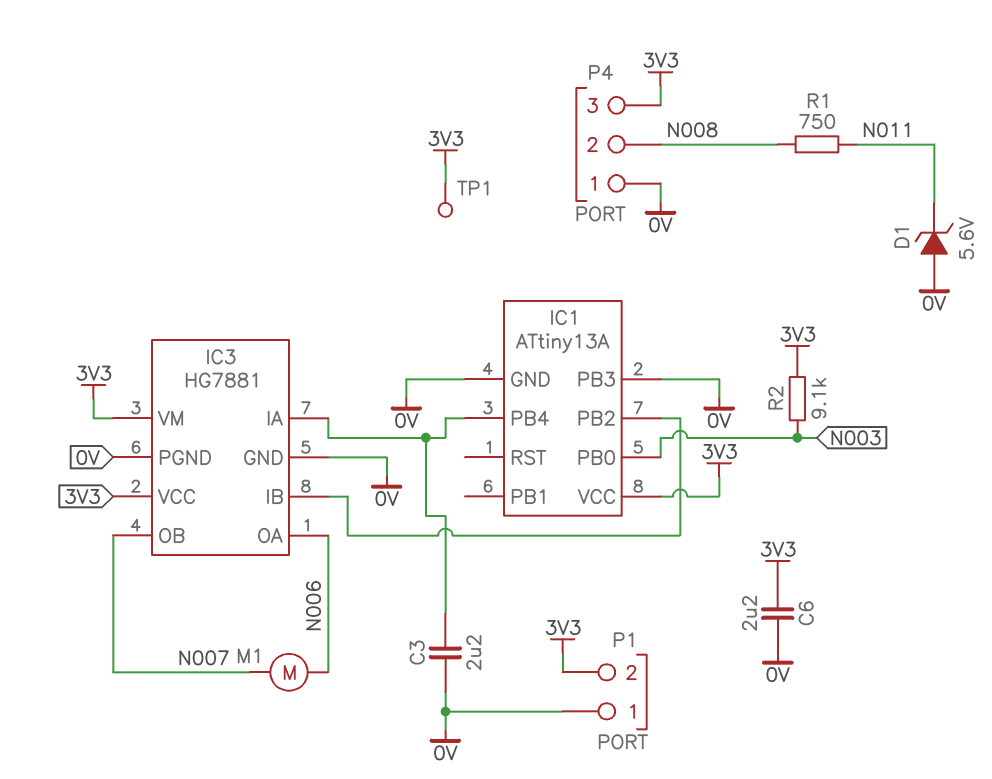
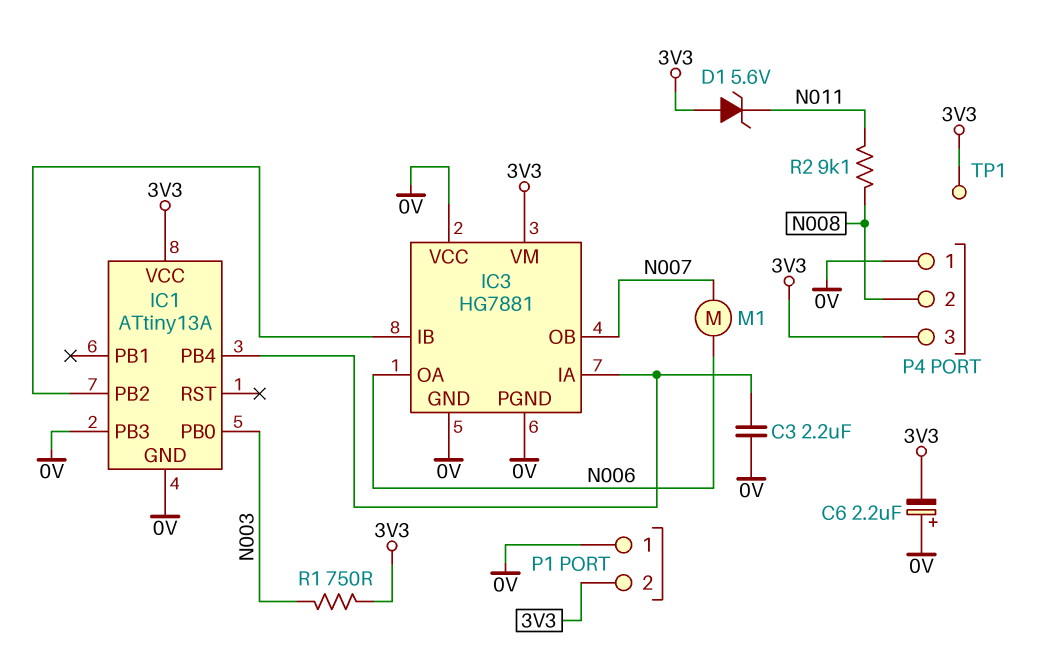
C6: 2.2uF (0V, 3V3) -> 2.2uF (plus 0V, minus 3V3)
D1: zener 5.6V (A 0V, K N011) -> zener 5.6V (A 3V3, K N011)
IC3 pin VCC: 3V3 -> 0V
R1: 750 (N008, N011) -> 750 (3V3, N003)
R2: 9.1k (3V3, N003) -> 9.1k (N008, N011)

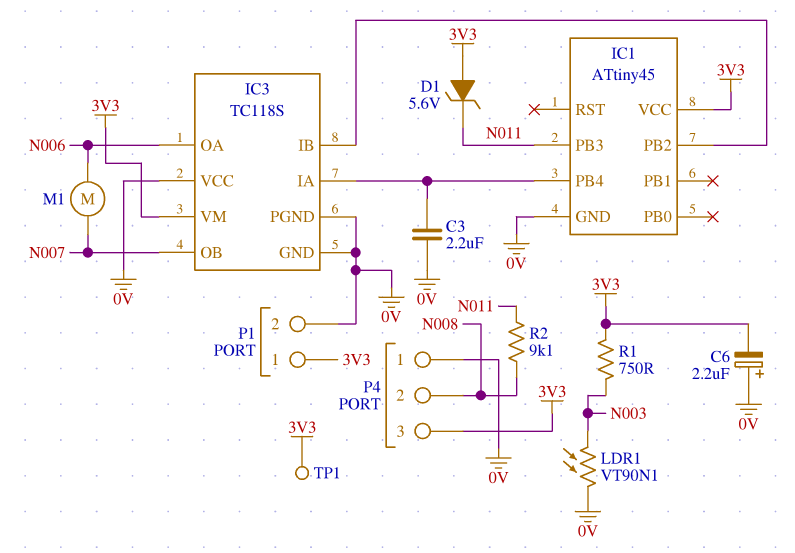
IC1: ATtiny13A -> ATtiny45
IC1 pin PB0: N003 -> none
IC1 pin PB3: 0V -> N011
IC3: HG7881 -> TC118S
LDR1: none -> VT90N1 (0V, N003)
P1 pin 1: 0V -> 3V3
P1 pin 2: 3V3 -> 0V

